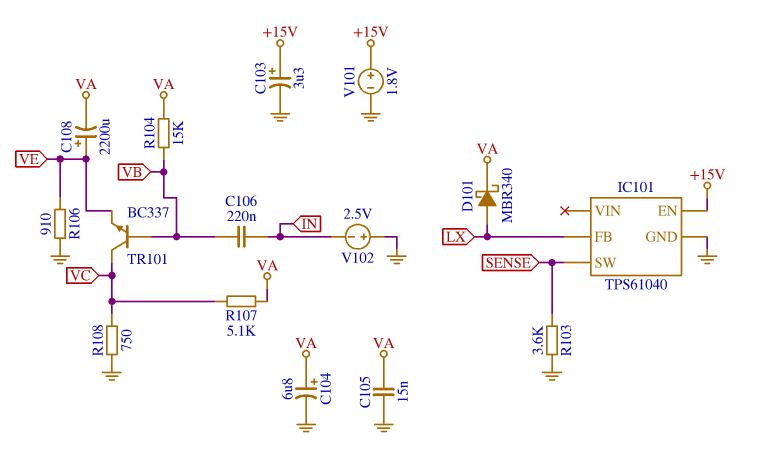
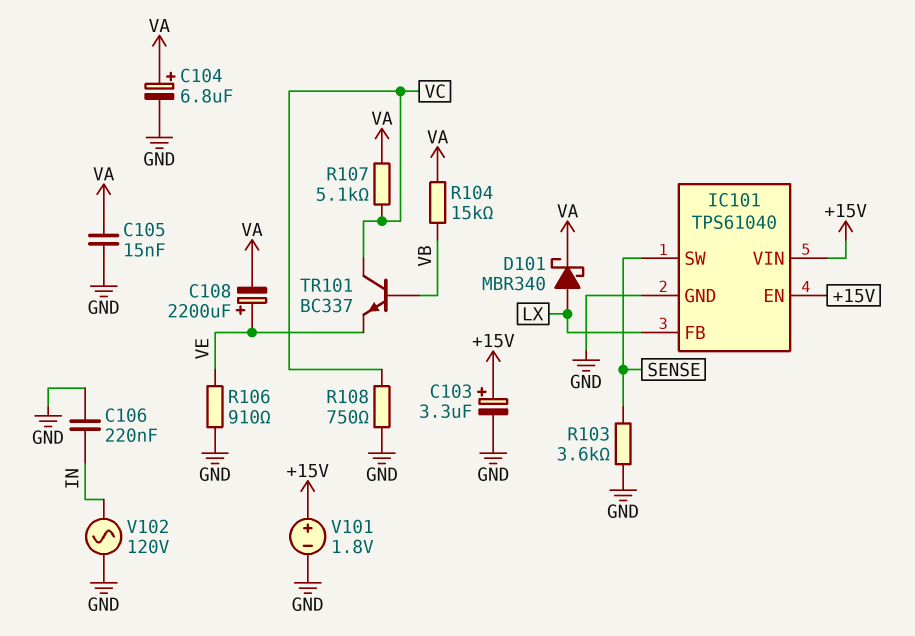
C106: 220nF (IN, VB) -> 220nF (GND, IN)
IC101 pin VIN: none -> +15V
V102: 2.5V (plus GND, minus IN) -> AC 120V (GND, IN)

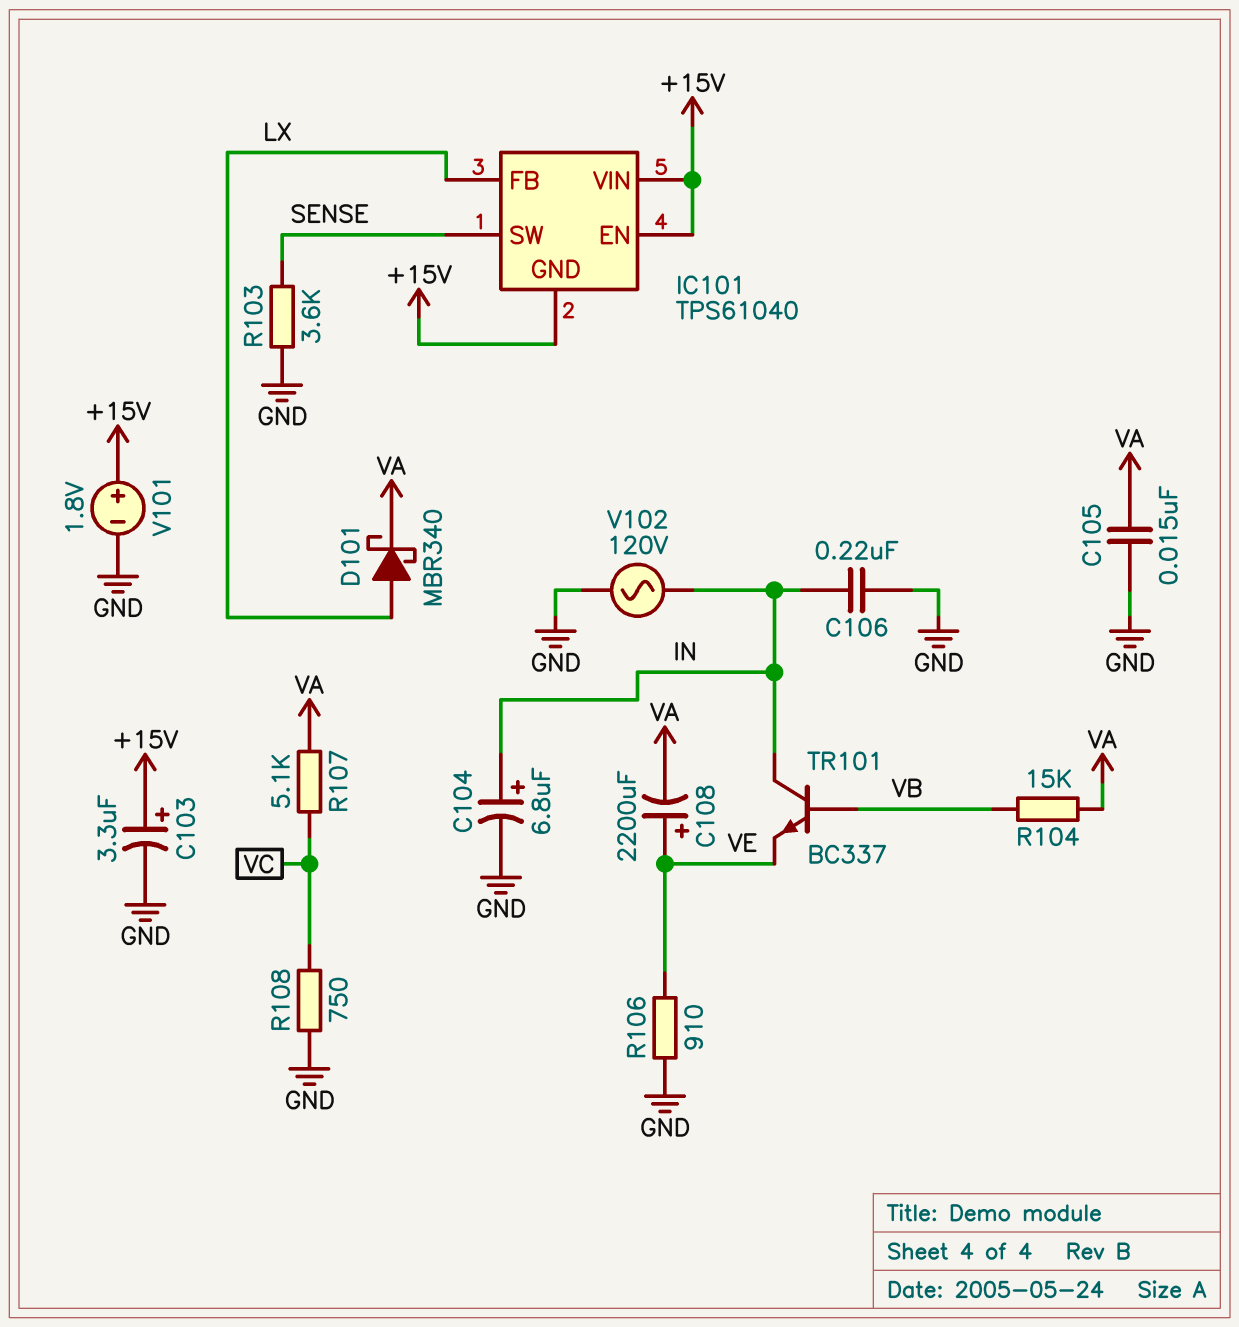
C104: 6.8uF (plus VA, minus GND) -> 6.8uF (plus IN, minus GND)
IC101 pin GND: GND -> +15V
TR101: NPN BC337 (B VB, C VC, E VE) -> NPN BC337 (B VB, C IN, E VE)

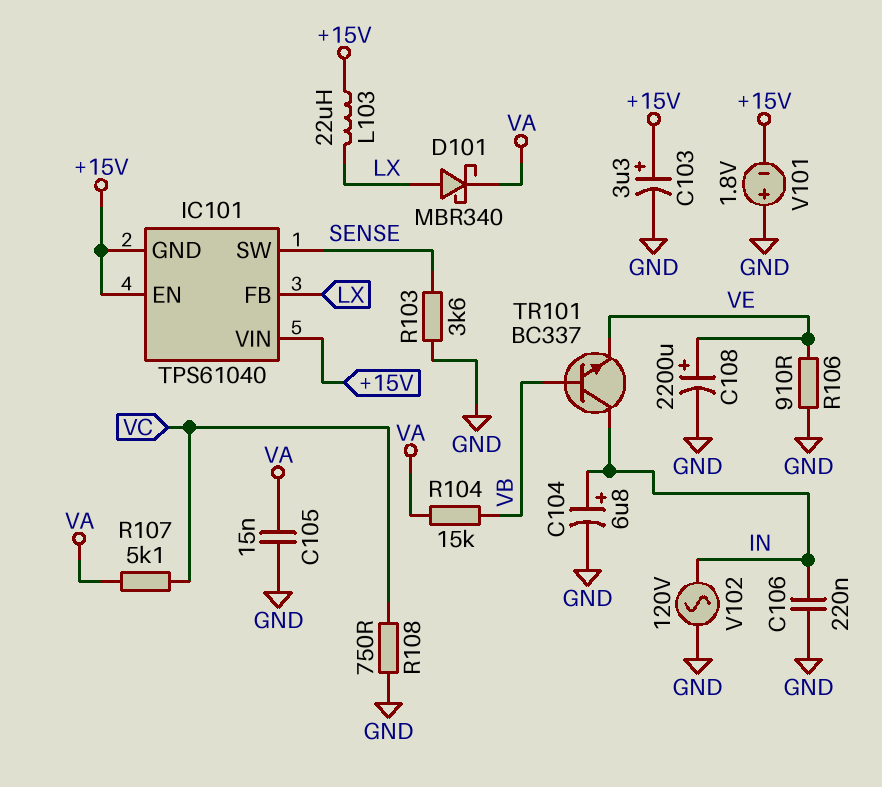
C108: 2200uF (plus VE, minus VA) -> 2200uF (plus VE, minus GND)
L103: none -> 22uH (+15V, LX)
V101: 1.8V (plus +15V, minus GND) -> 1.8V (plus GND, minus +15V)

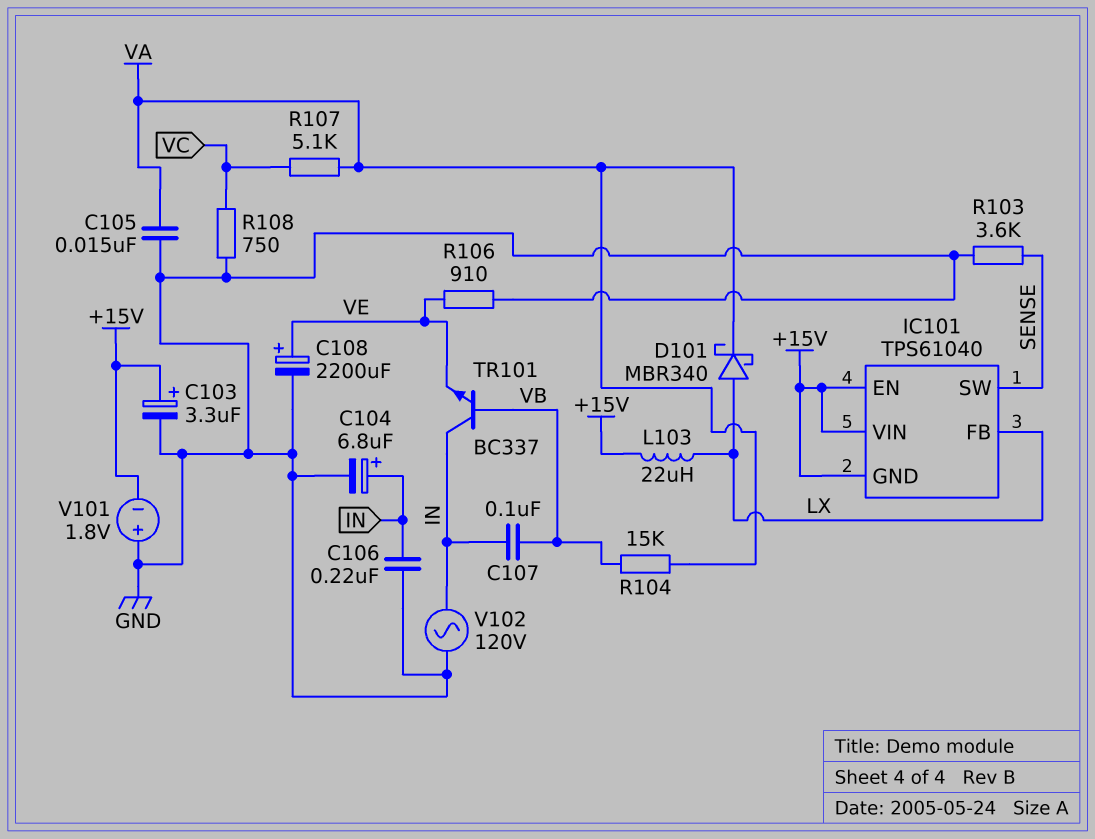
C107: none -> 100nF (IN, VB)

